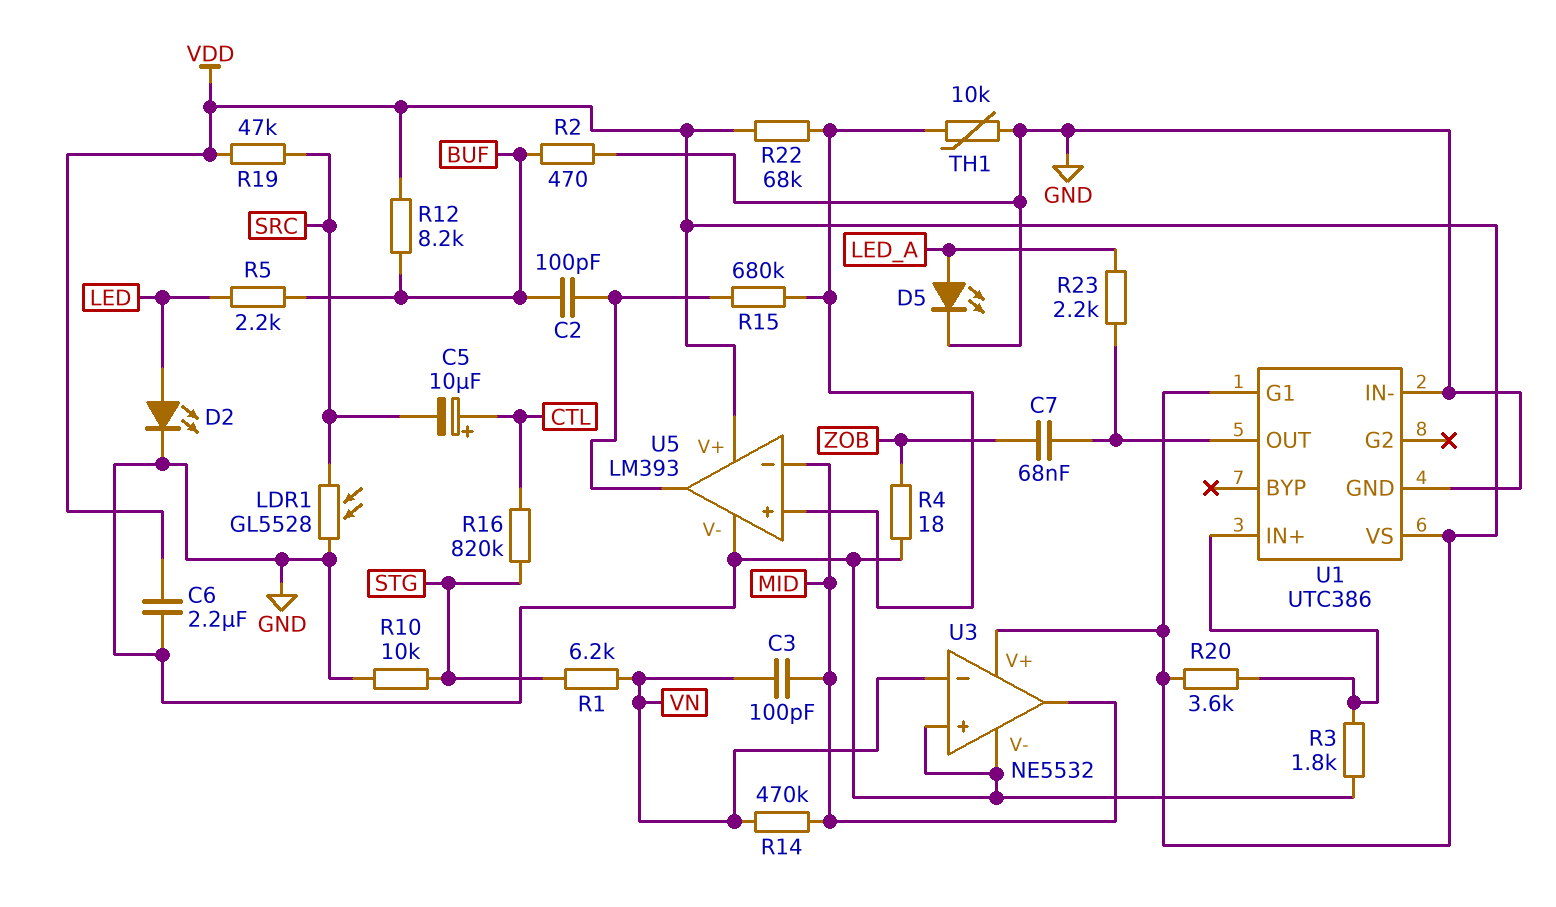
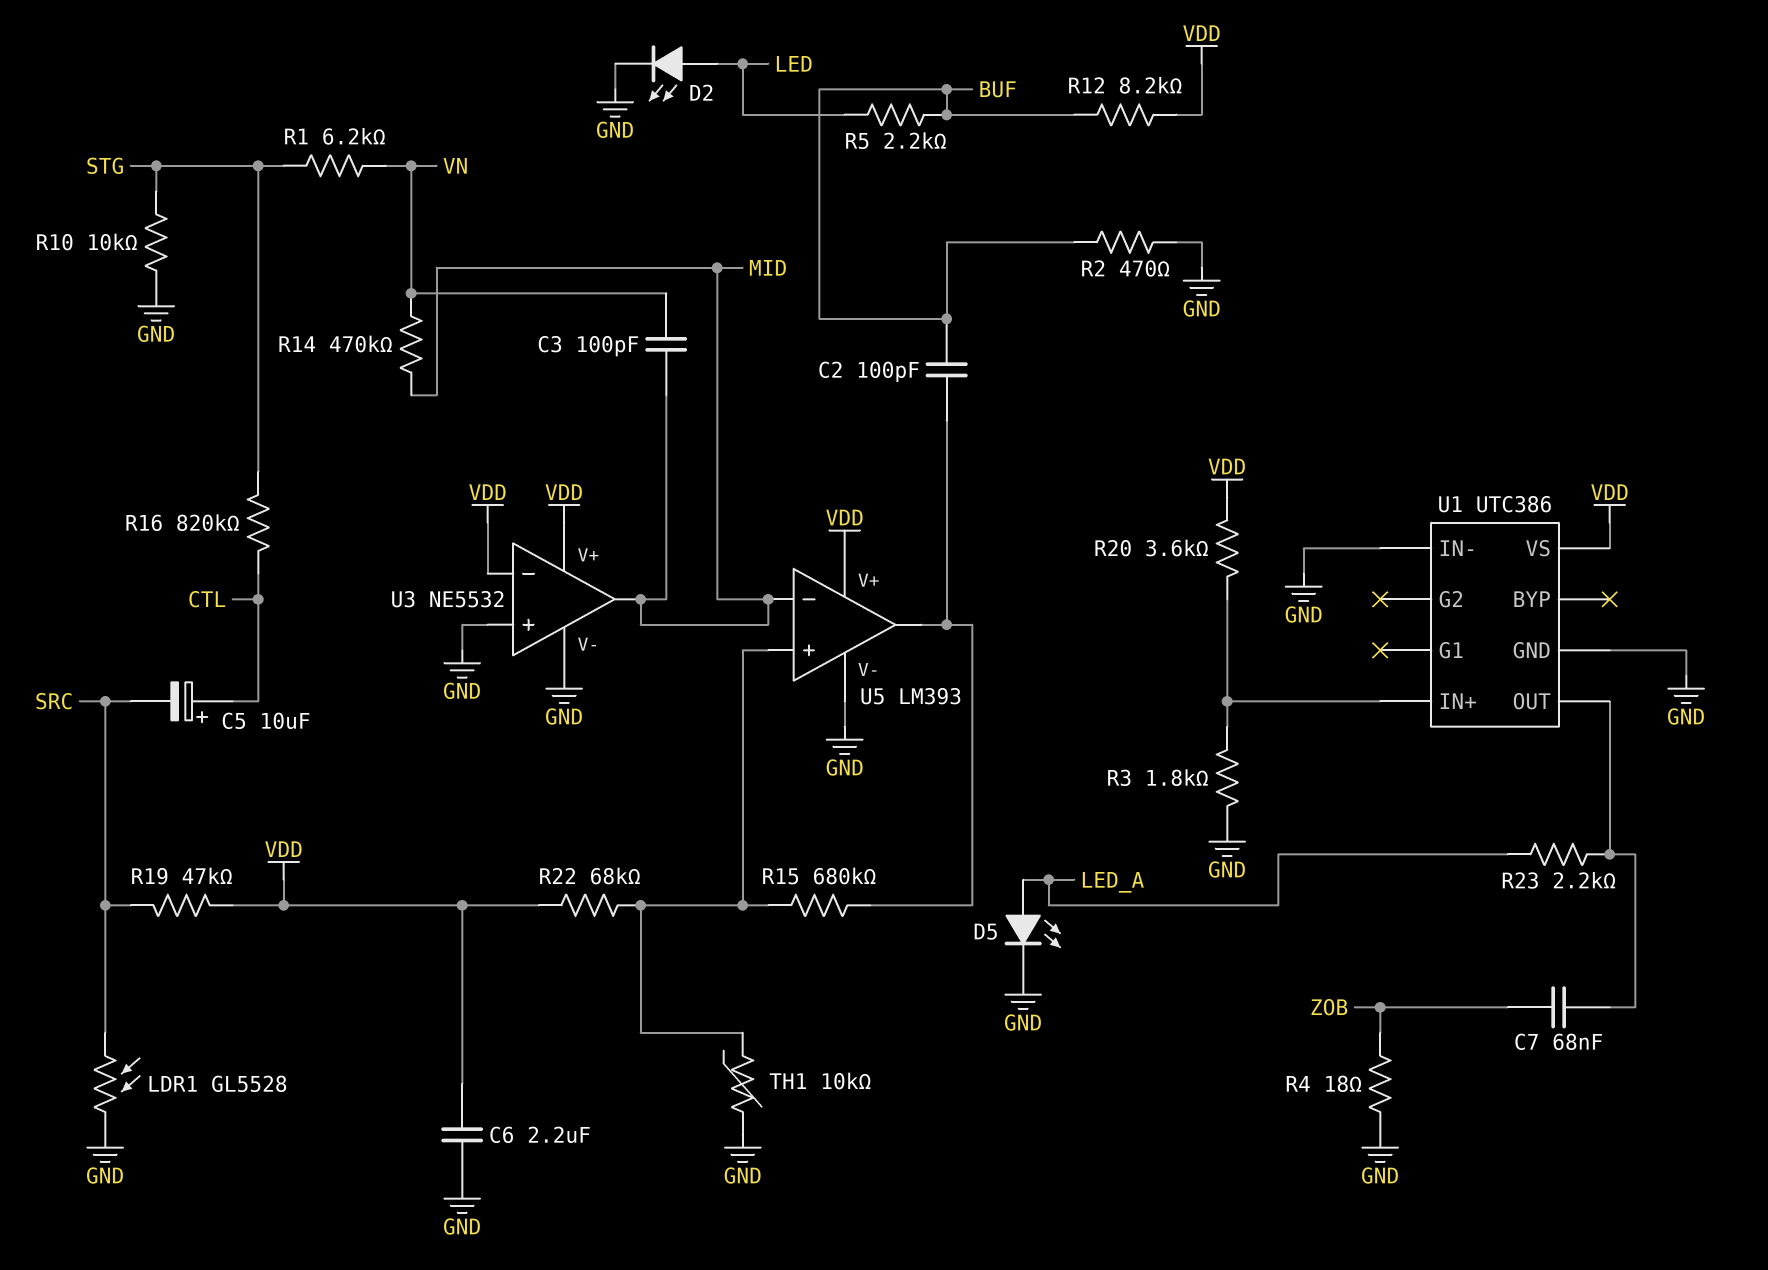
U1 pin G1: VDD -> none
U3 pin in-: VN -> VDD

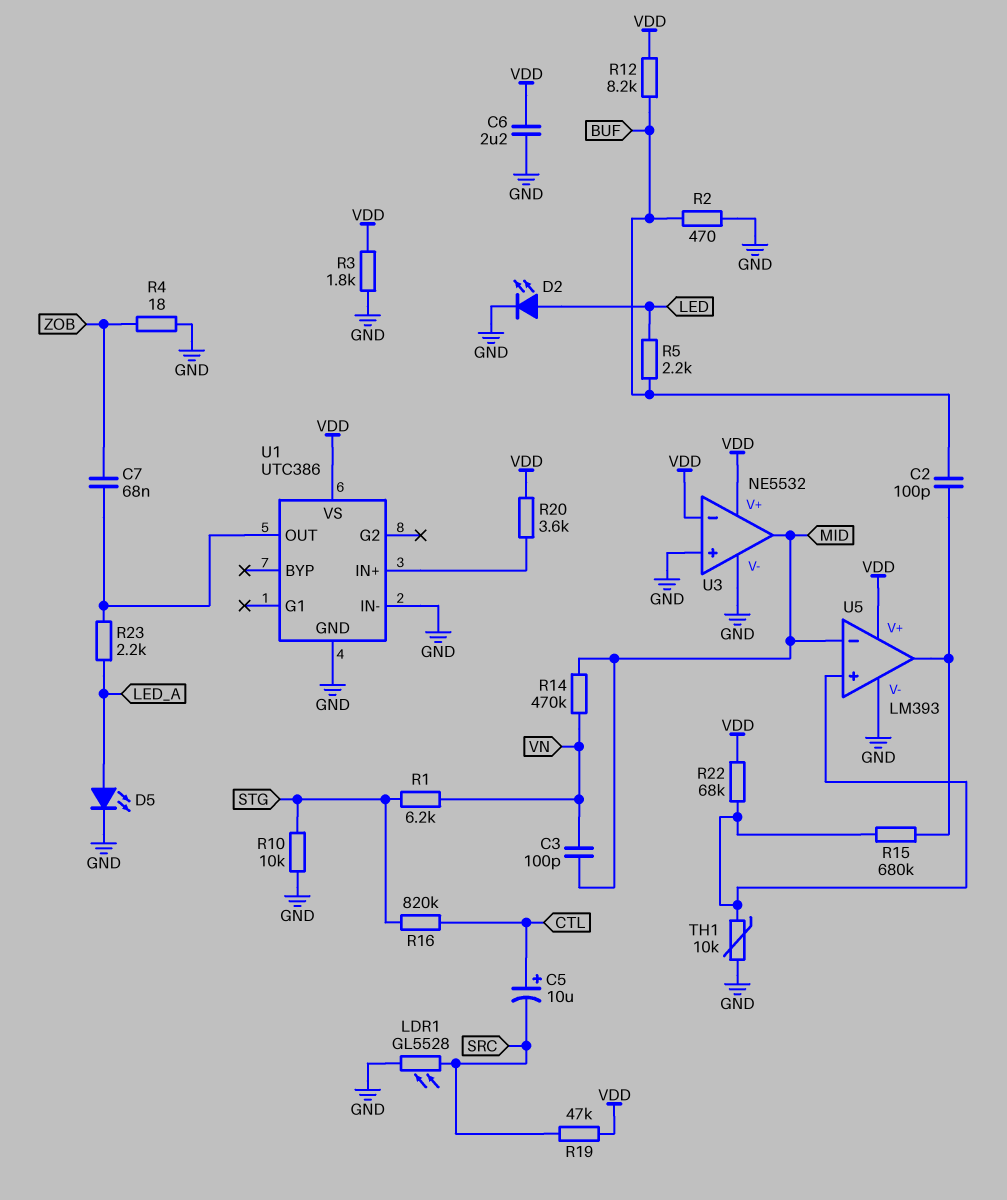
R3: 1.8k (GND, U1/IN+) -> 1.8k (GND, VDD)

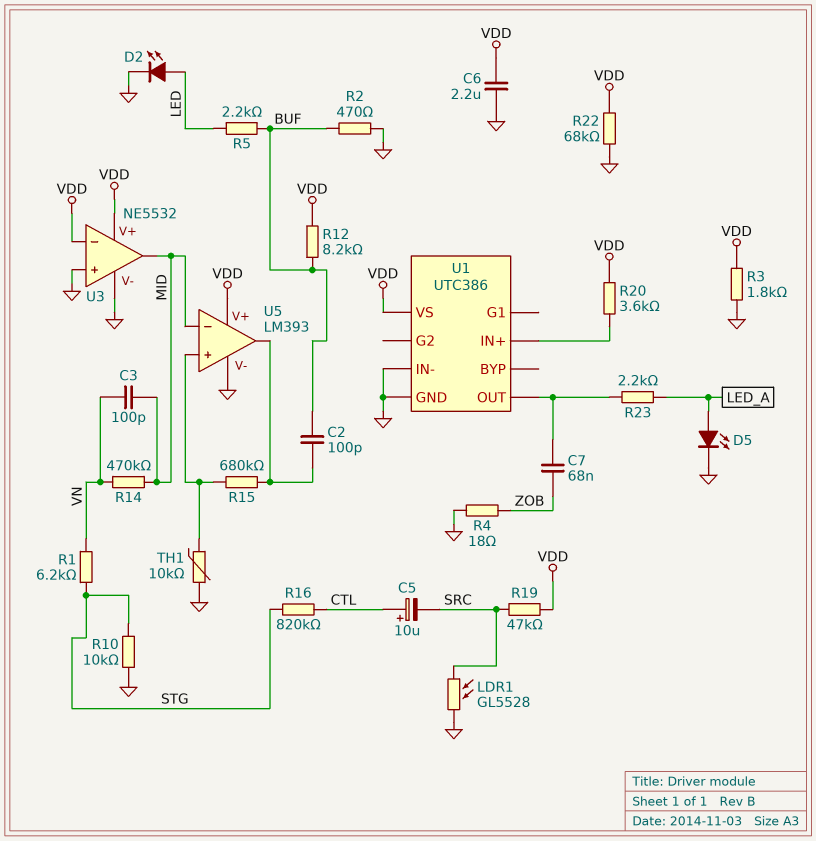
R22: 68k (U5/in+, VDD) -> 68k (GND, VDD)

